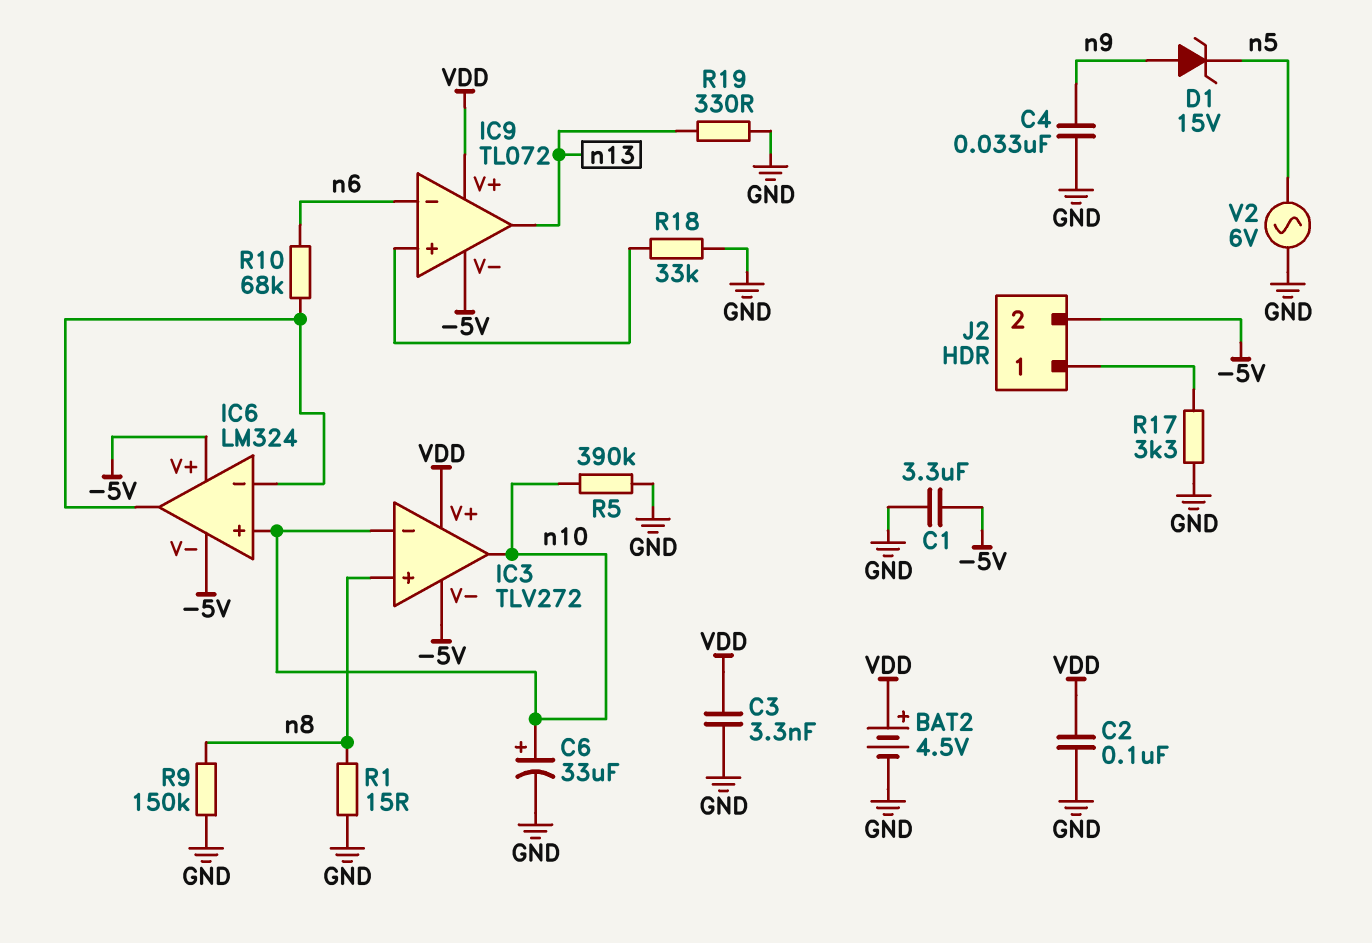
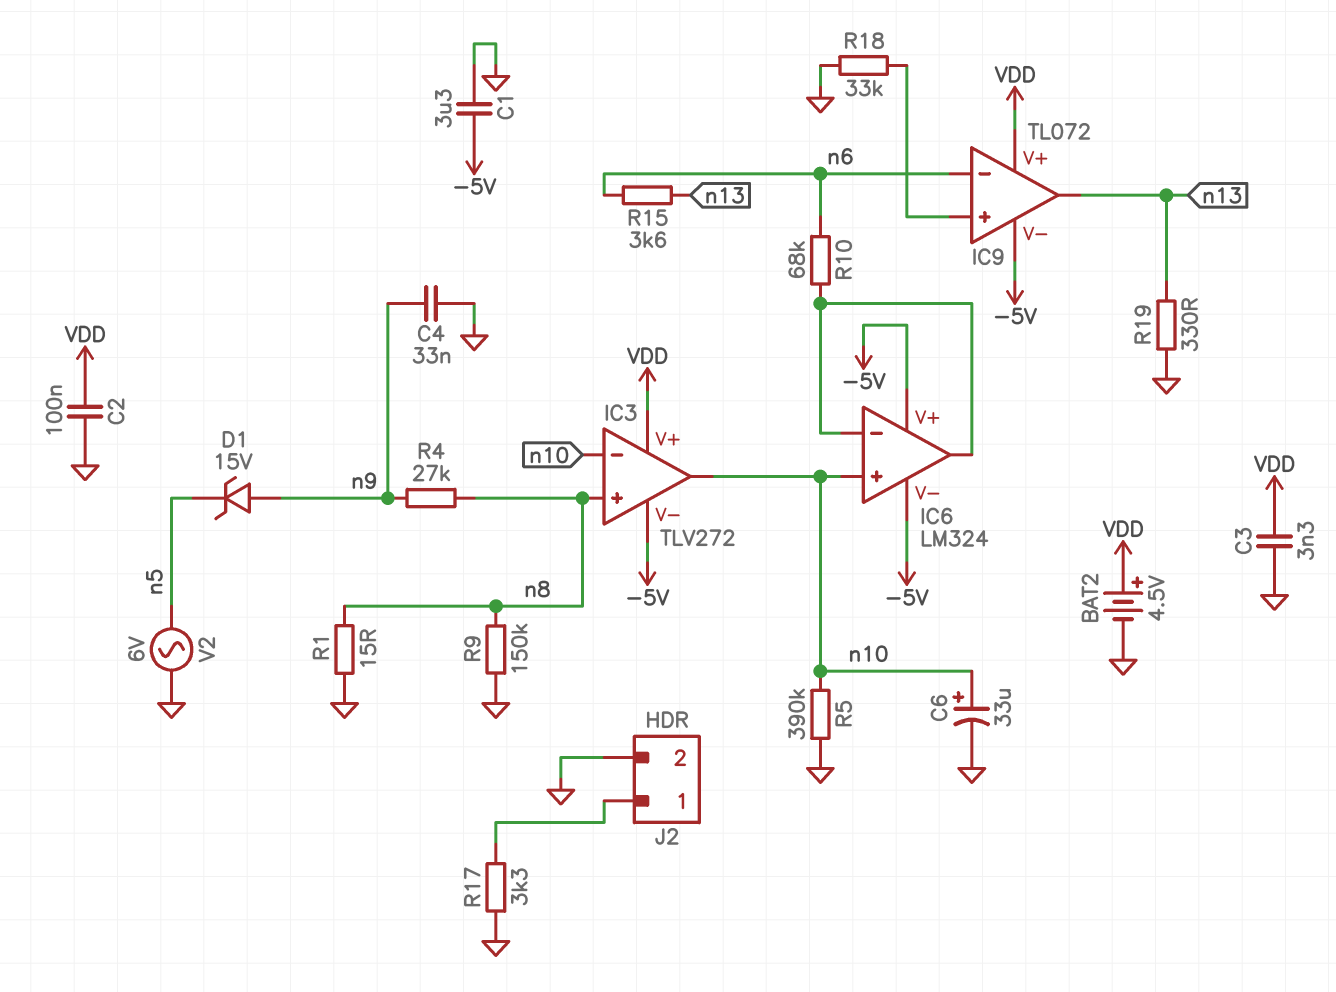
J2 pin 2: -5V -> GND
R4: none -> 27k (n8, n9)
R15: none -> 3.6k (n6, n13)

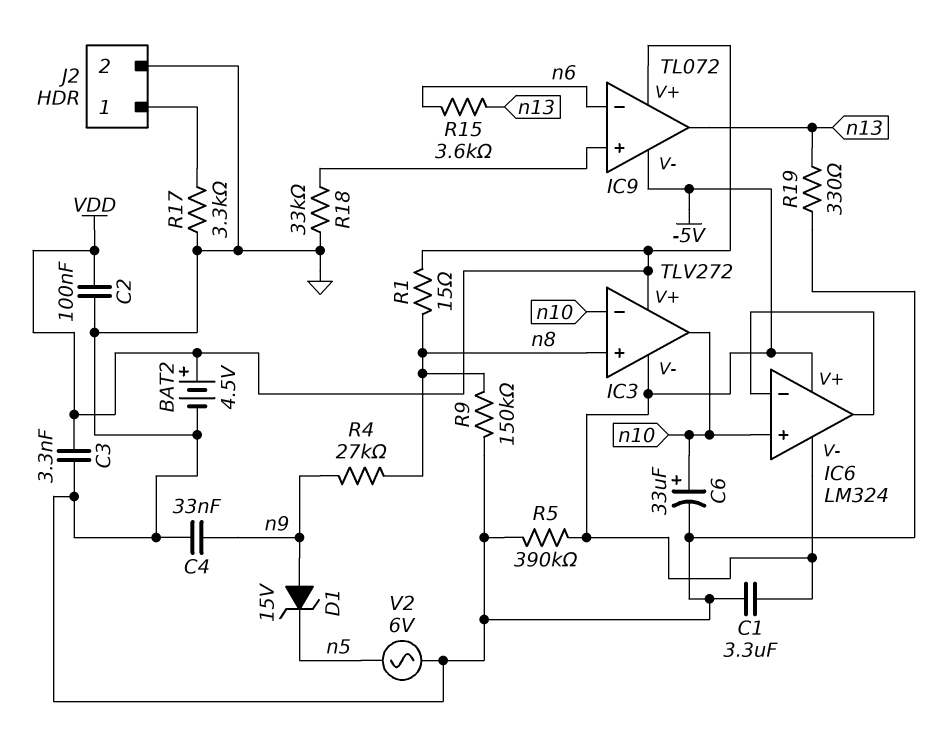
R1: 15 (GND, n8) -> 15 (VDD, n8)
R5: 390k (GND, n10) -> 390k (-5V, GND)
R10: 68k (IC6/in-, n6) -> none

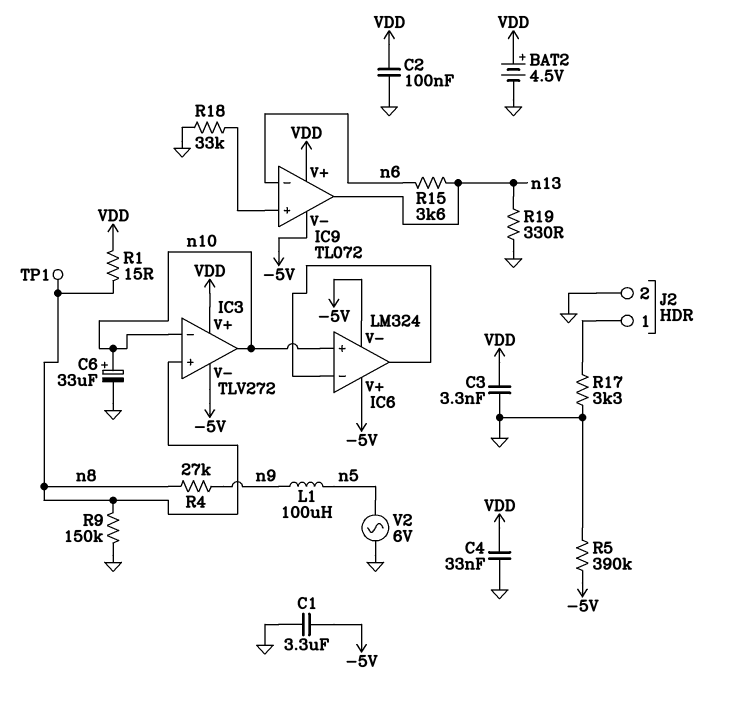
C4: 33nF (GND, n9) -> 33nF (GND, VDD)
D1: zener 15V (A n9, K n5) -> none
L1: none -> 100uH (n5, n9)
TP1: none -> test point (n8)

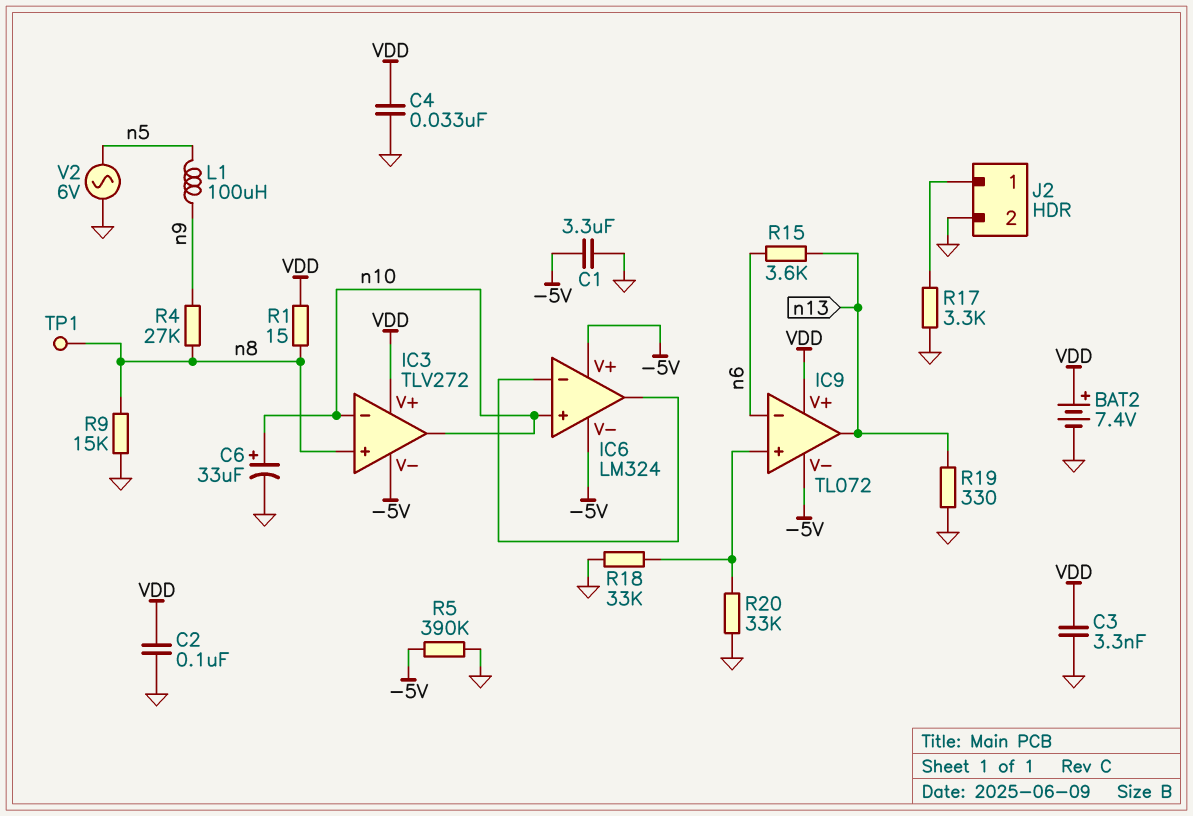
BAT2: 4.5V (plus VDD, minus GND) -> 7.4V (plus VDD, minus GND)
R9: 150k (GND, n8) -> 15k (GND, n8)
R20: none -> 33k (GND, IC9/in+)

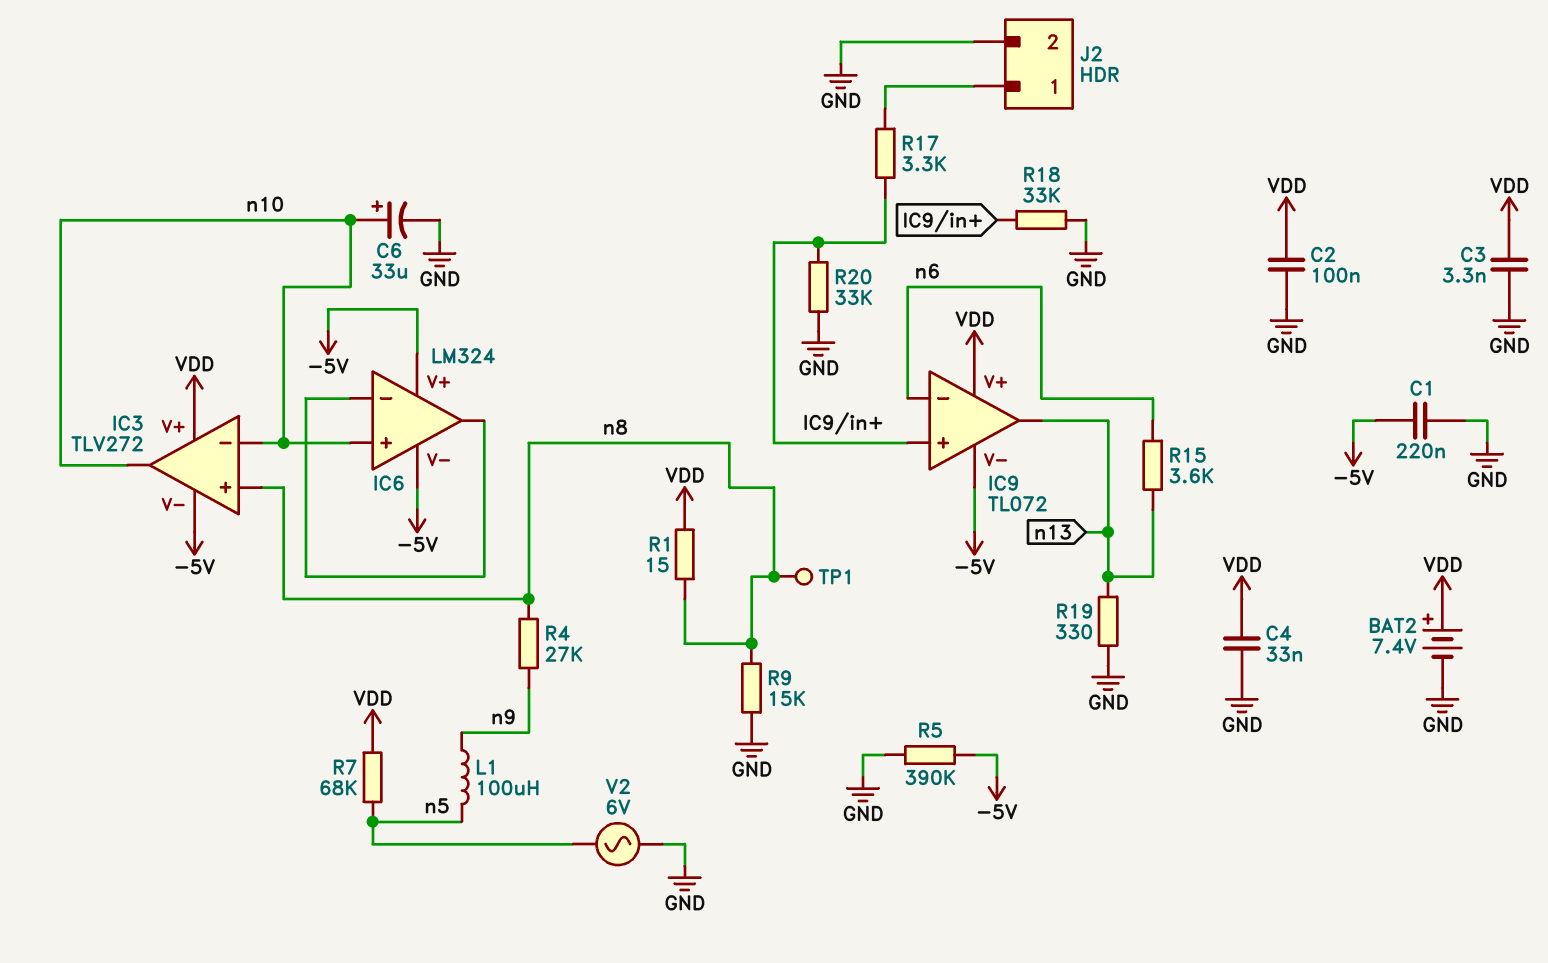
C1: 3.3uF (-5V, GND) -> 220nF (-5V, GND)
R7: none -> 68k (VDD, n5)
R17: 3.3k (GND, J2/1) -> 3.3k (IC9/in+, J2/1)

